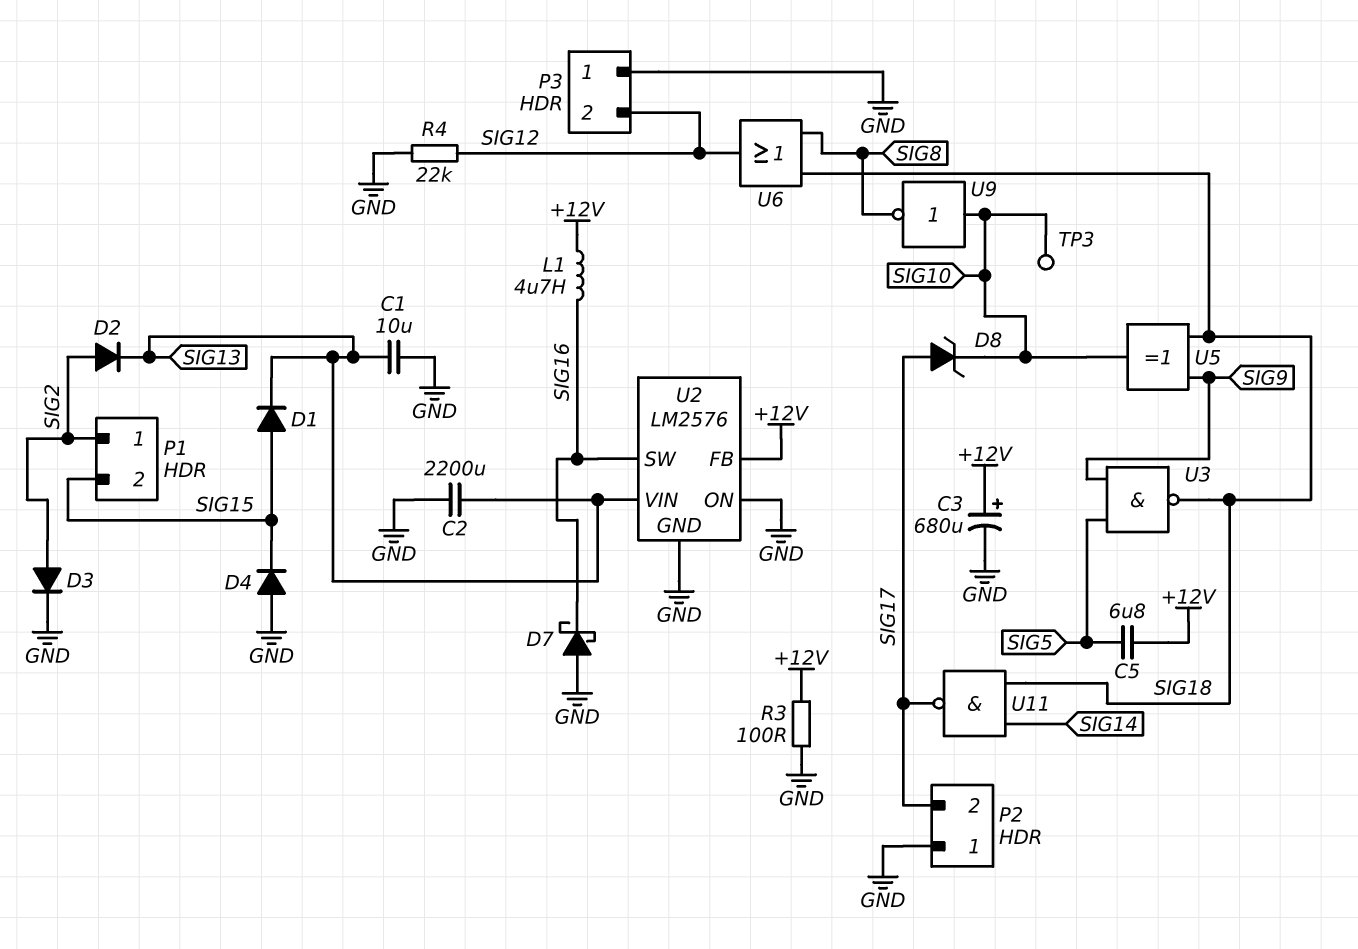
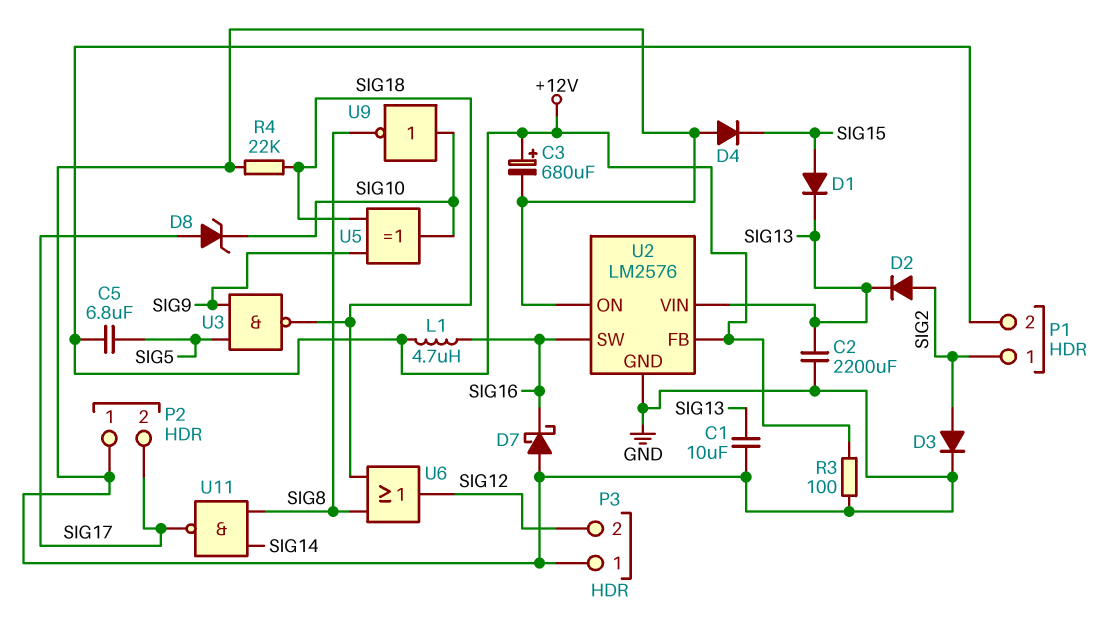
P1 pin 2: SIG15 -> +12V
R4: 22k (GND, SIG12) -> 22k (GND, SIG18)
TP3: test point (SIG10) -> none
U11: NAND (in SIG14, in SIG18, out SIG17) -> NAND (in SIG8, in SIG14, out SIG17)

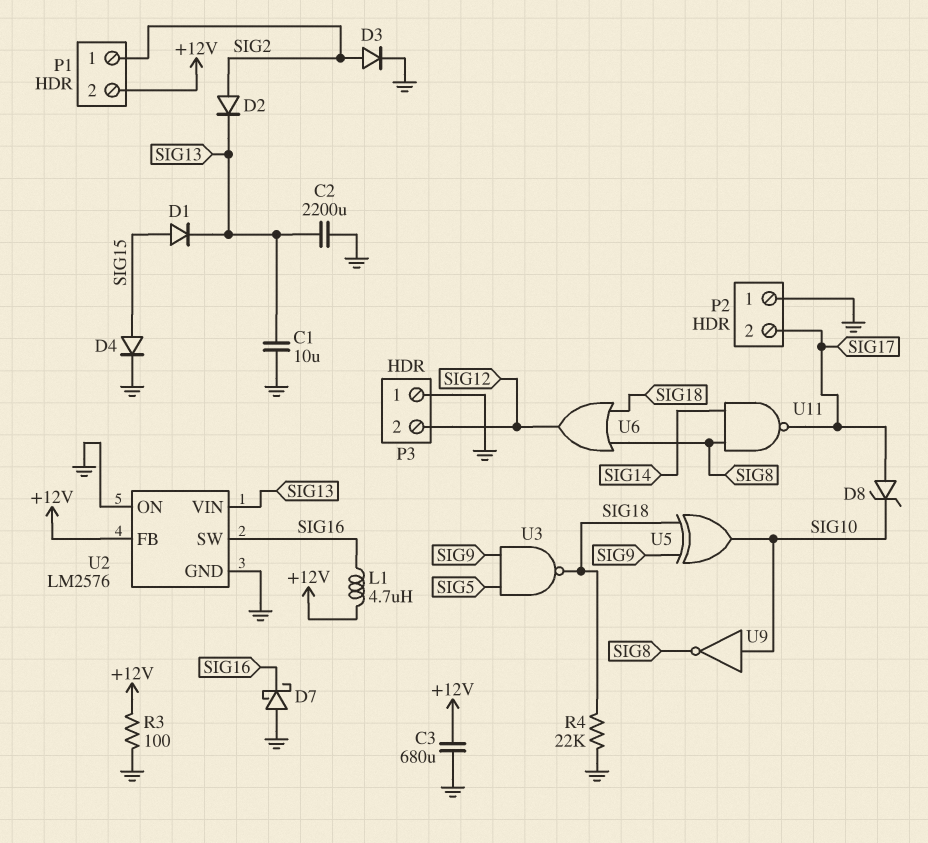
C3: 680uF (plus +12V, minus GND) -> 680uF (+12V, GND)
C5: 6.8uF (+12V, SIG5) -> none
D4: diode (A GND, K SIG15) -> diode (A SIG15, K GND)

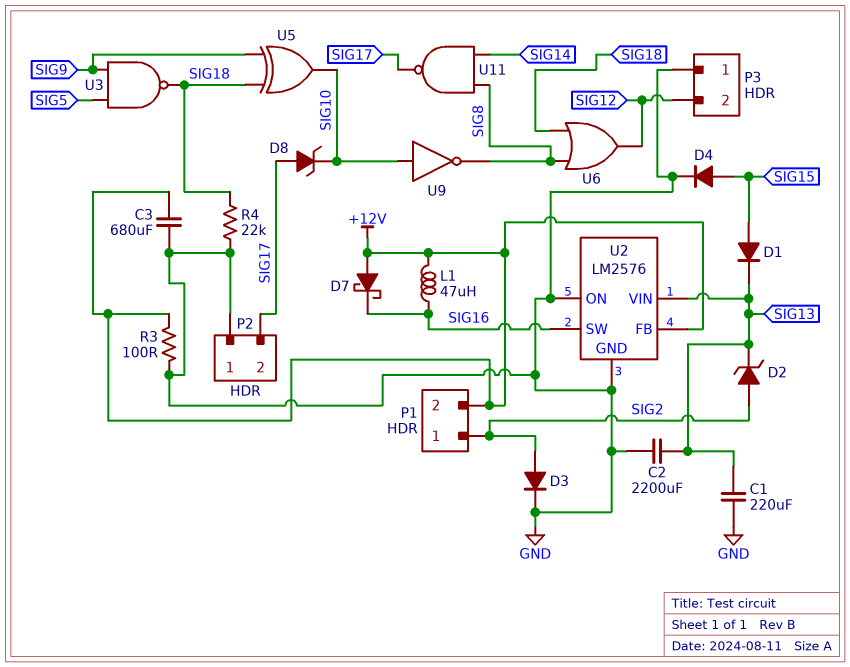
C1: 10uF (GND, SIG13) -> 220uF (GND, SIG13)
D2: diode (A SIG2, K SIG13) -> zener (A SIG2, K SIG13)
D7: schottky (A GND, K SIG16) -> schottky (A +12V, K SIG16)
L1: 4.7uH (+12V, SIG16) -> 47uH (+12V, SIG16)

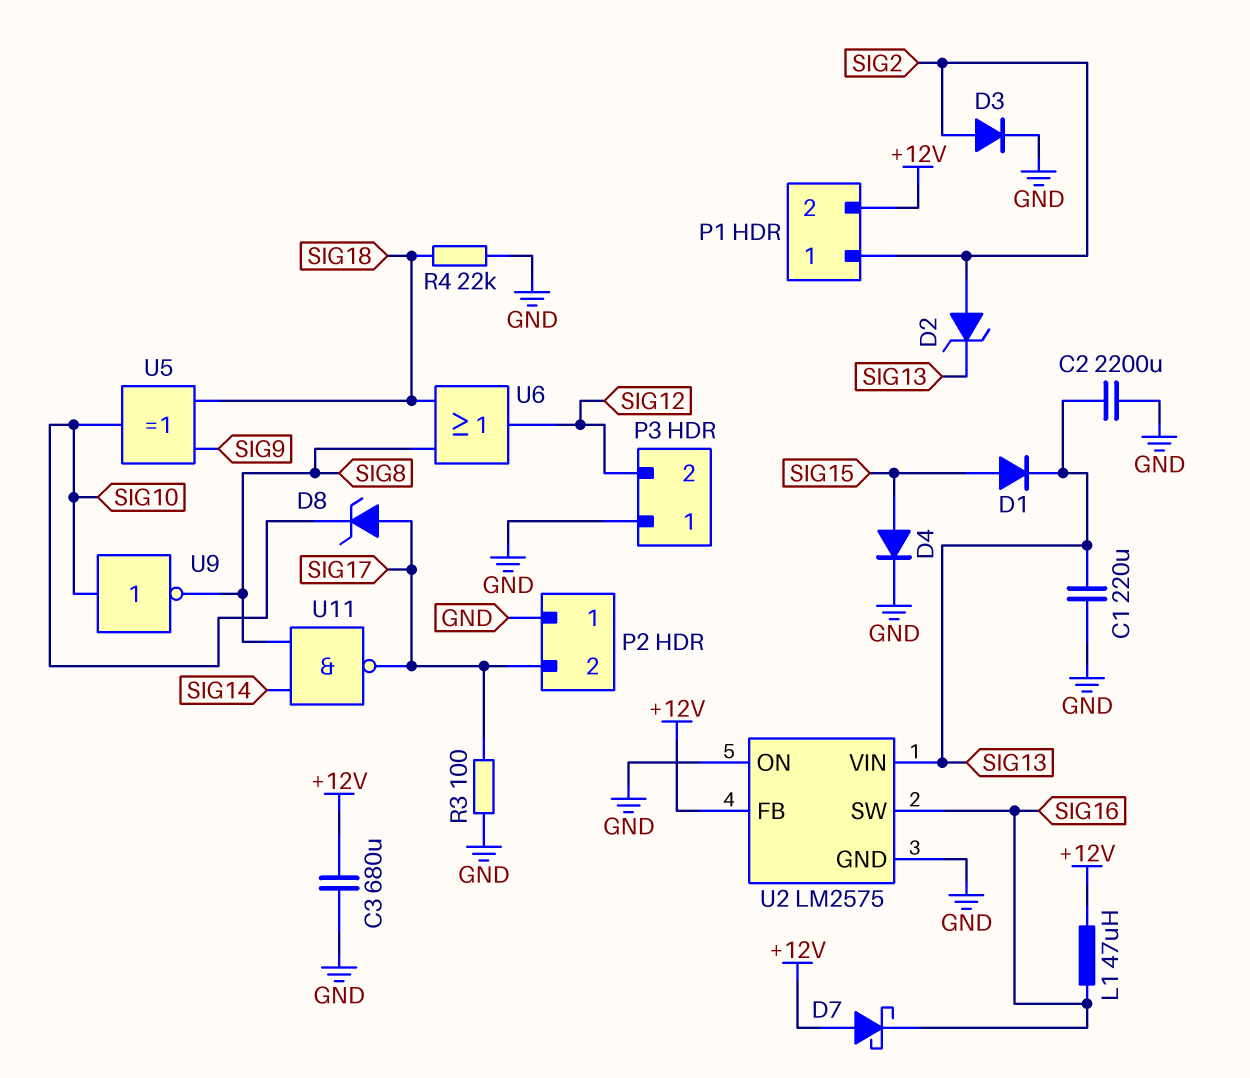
R3: 100 (+12V, GND) -> 100 (GND, SIG17)
U2: LM2576 -> LM2575
U3: NAND (in SIG5, in SIG9, out SIG18) -> none

